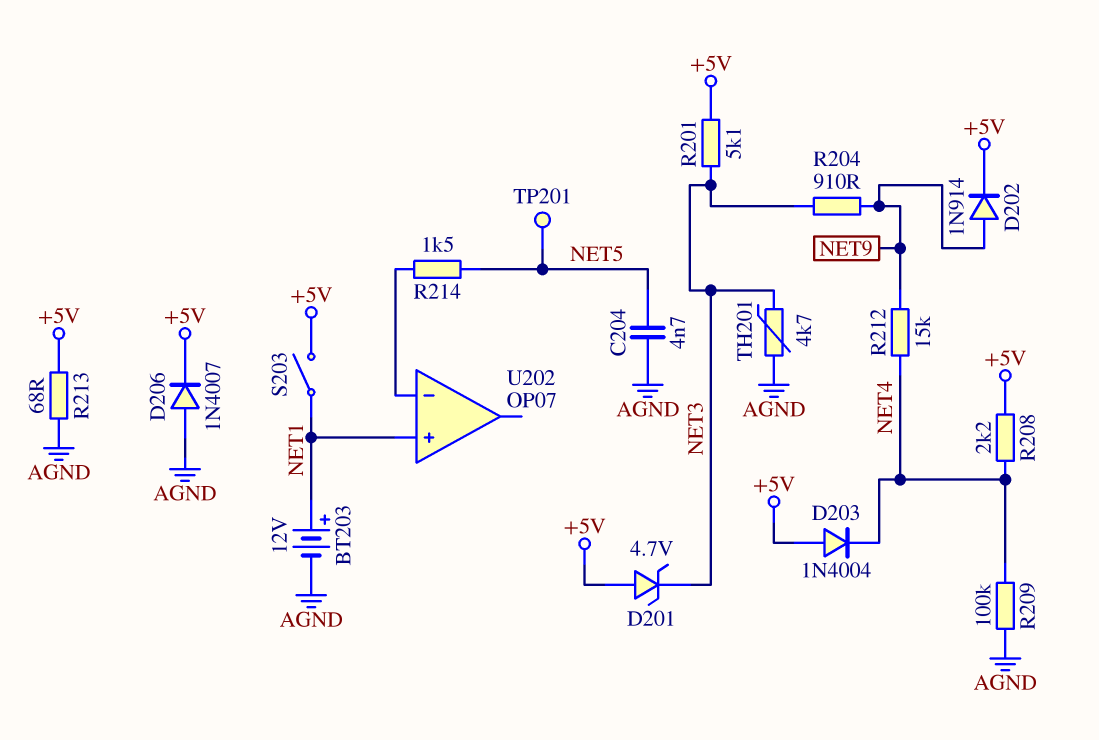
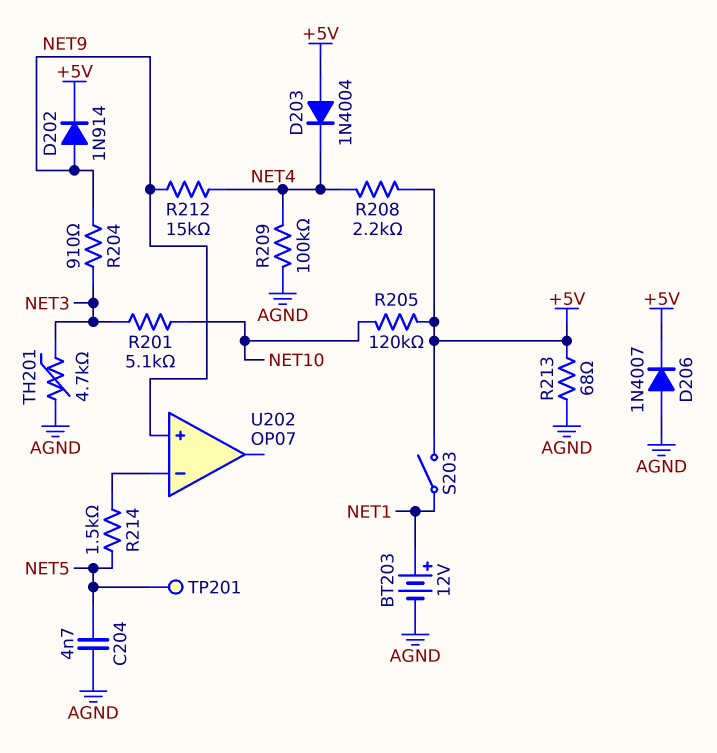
D201: zener 4.7V (A +5V, K NET3) -> none
R201: 5.1k (+5V, NET3) -> 5.1k (NET3, NET10)
R205: none -> 120k (+5V, NET10)
U202 pin in+: NET1 -> NET9

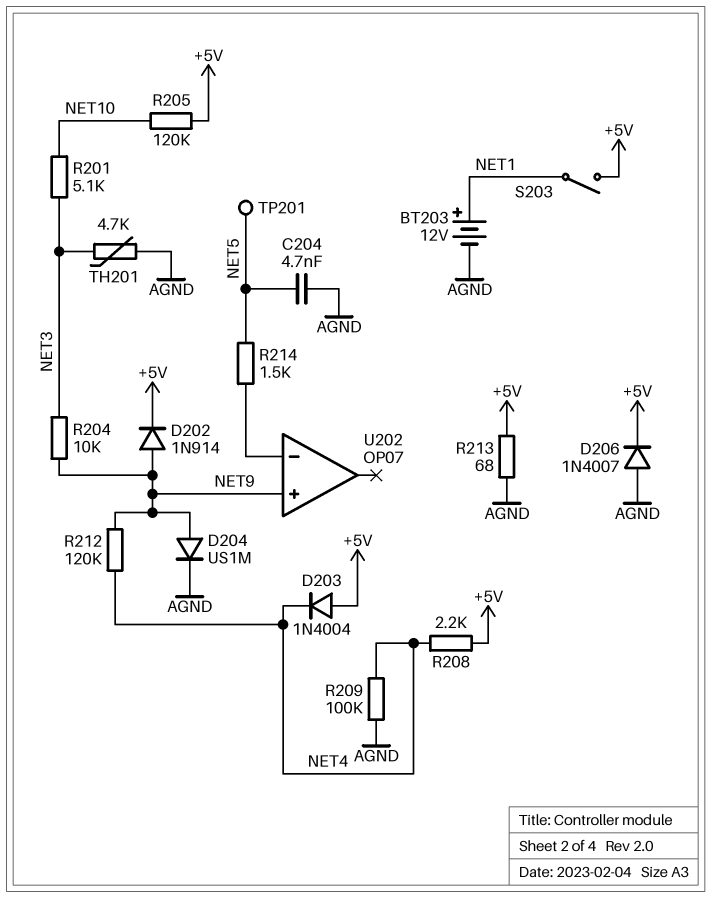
D204: none -> diode US1M (A NET9, K AGND)
R204: 910 (NET3, NET9) -> 10k (NET3, NET9)
R212: 15k (NET4, NET9) -> 120k (NET4, NET9)

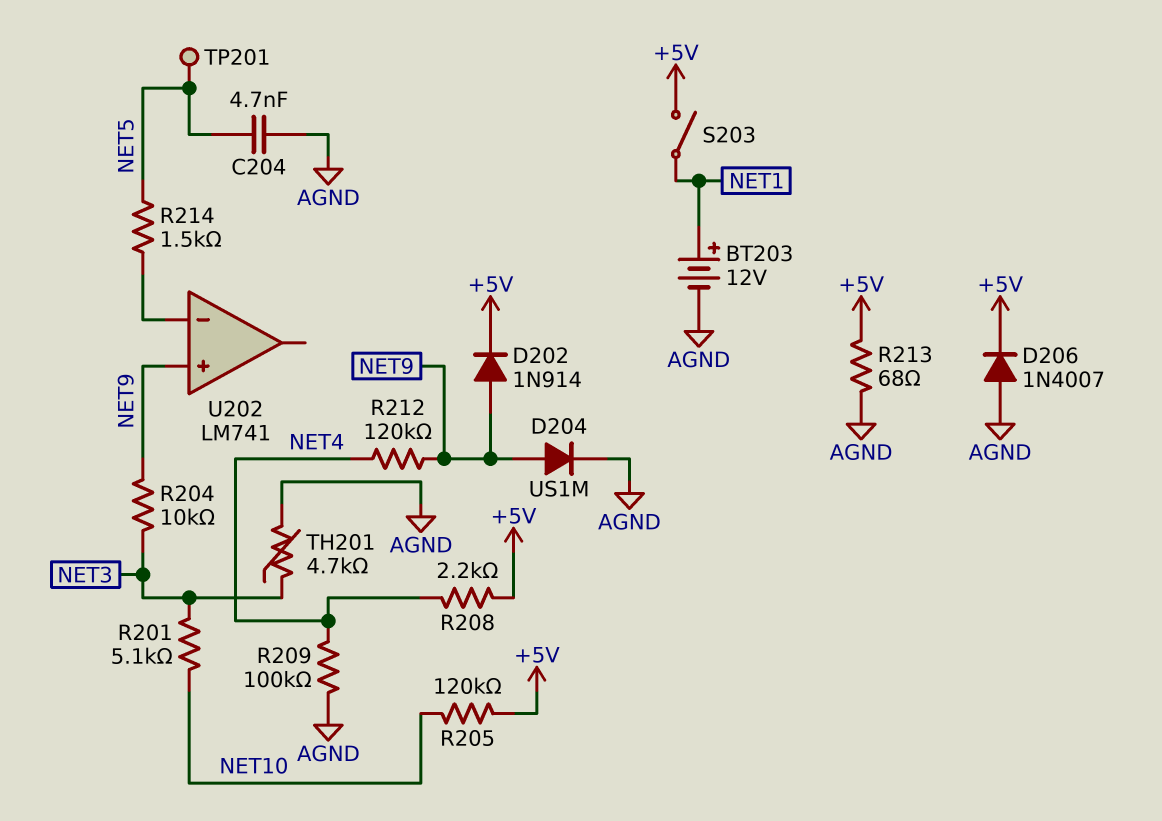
D203: diode 1N4004 (A +5V, K NET4) -> none
U202: OP07 -> LM741

